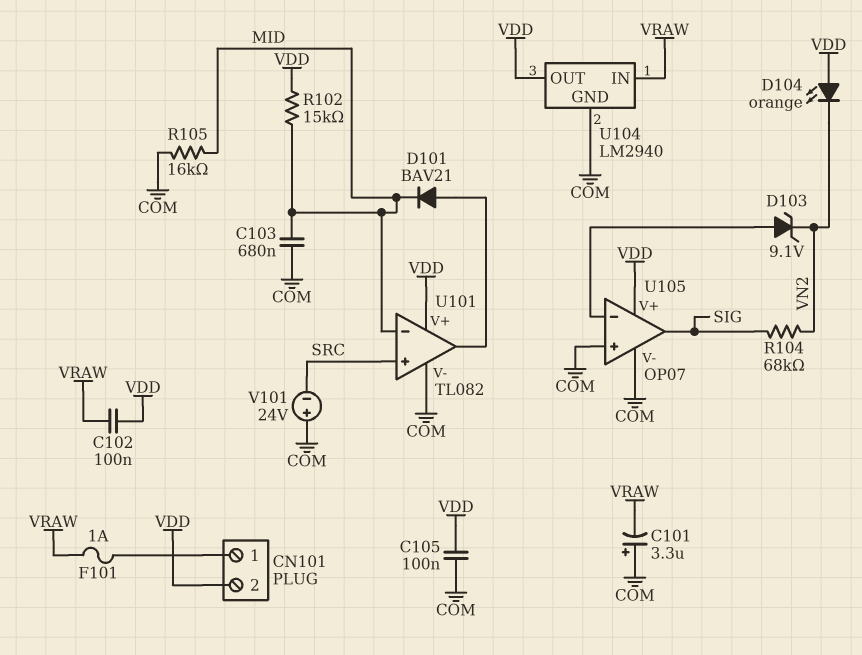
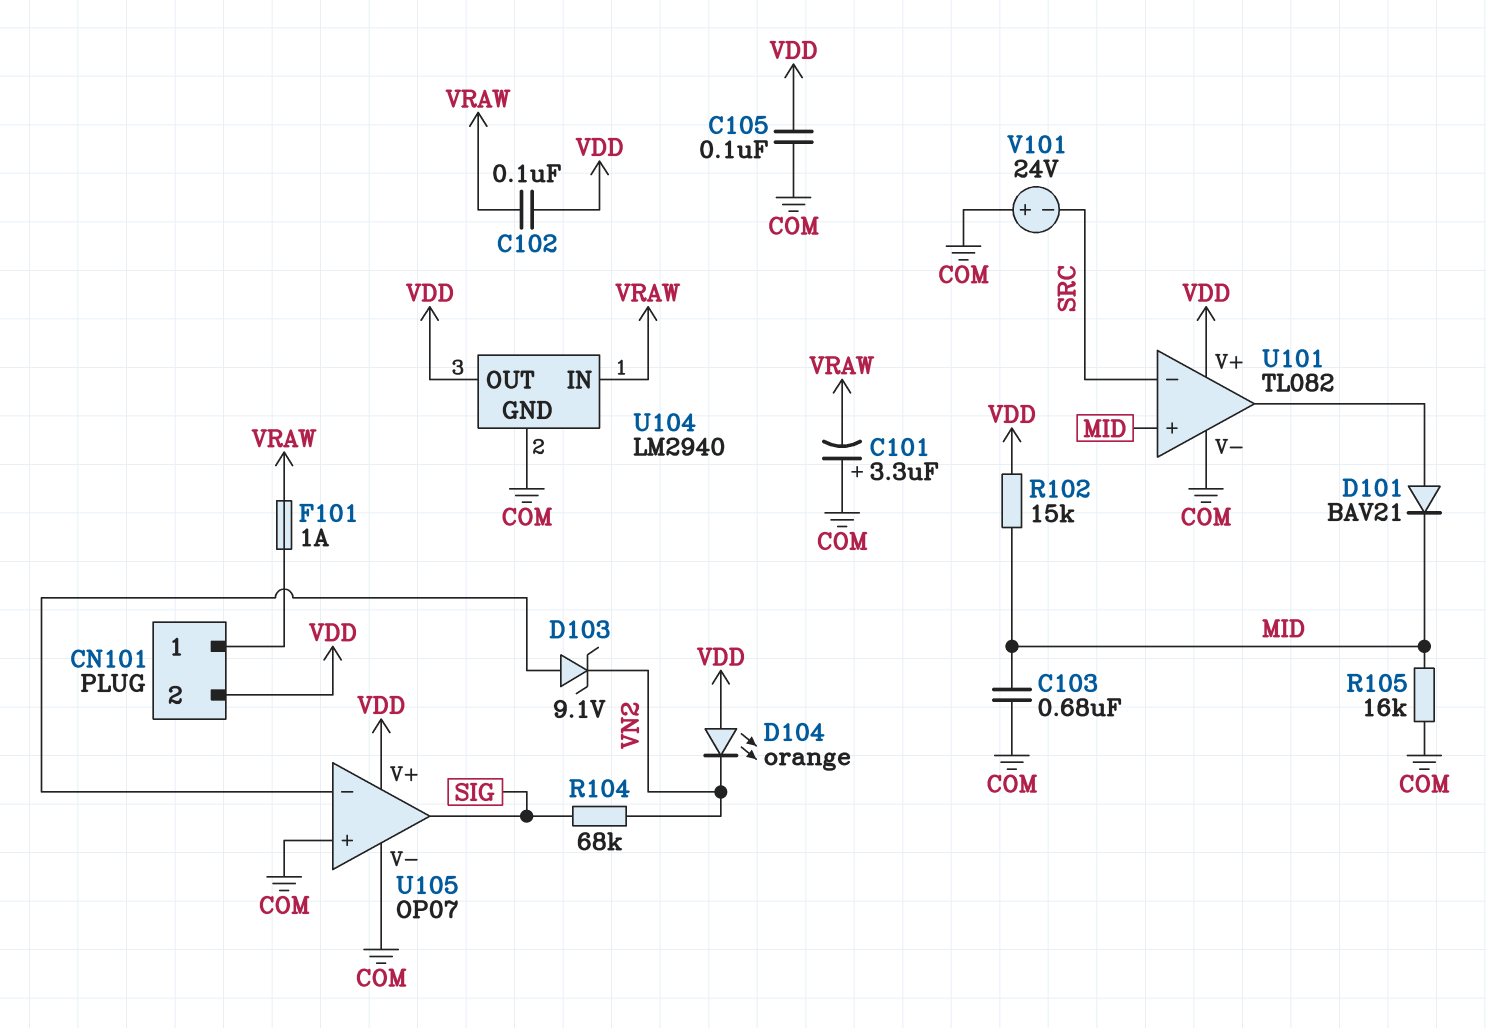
U101 pin in+: SRC -> MID
U101 pin in-: MID -> SRC

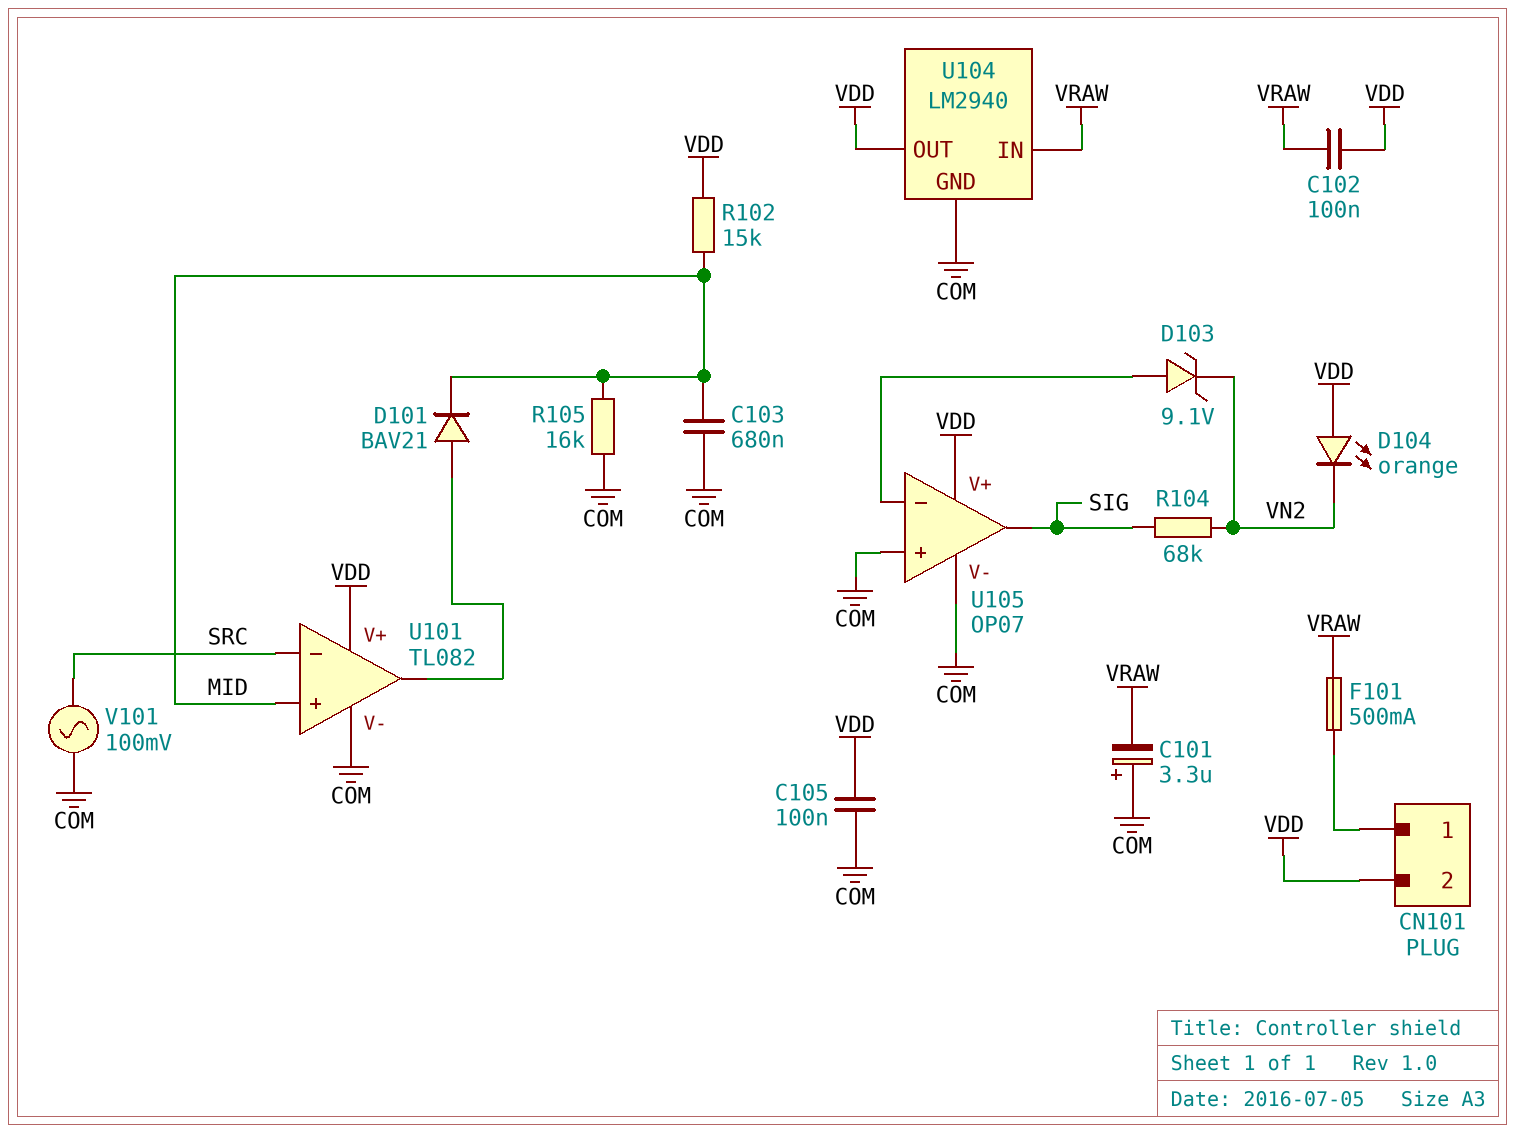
F101: 1A (CN101/1, VRAW) -> 500mA (CN101/1, VRAW)
V101: 24V (plus COM, minus SRC) -> AC 100mV (COM, SRC)

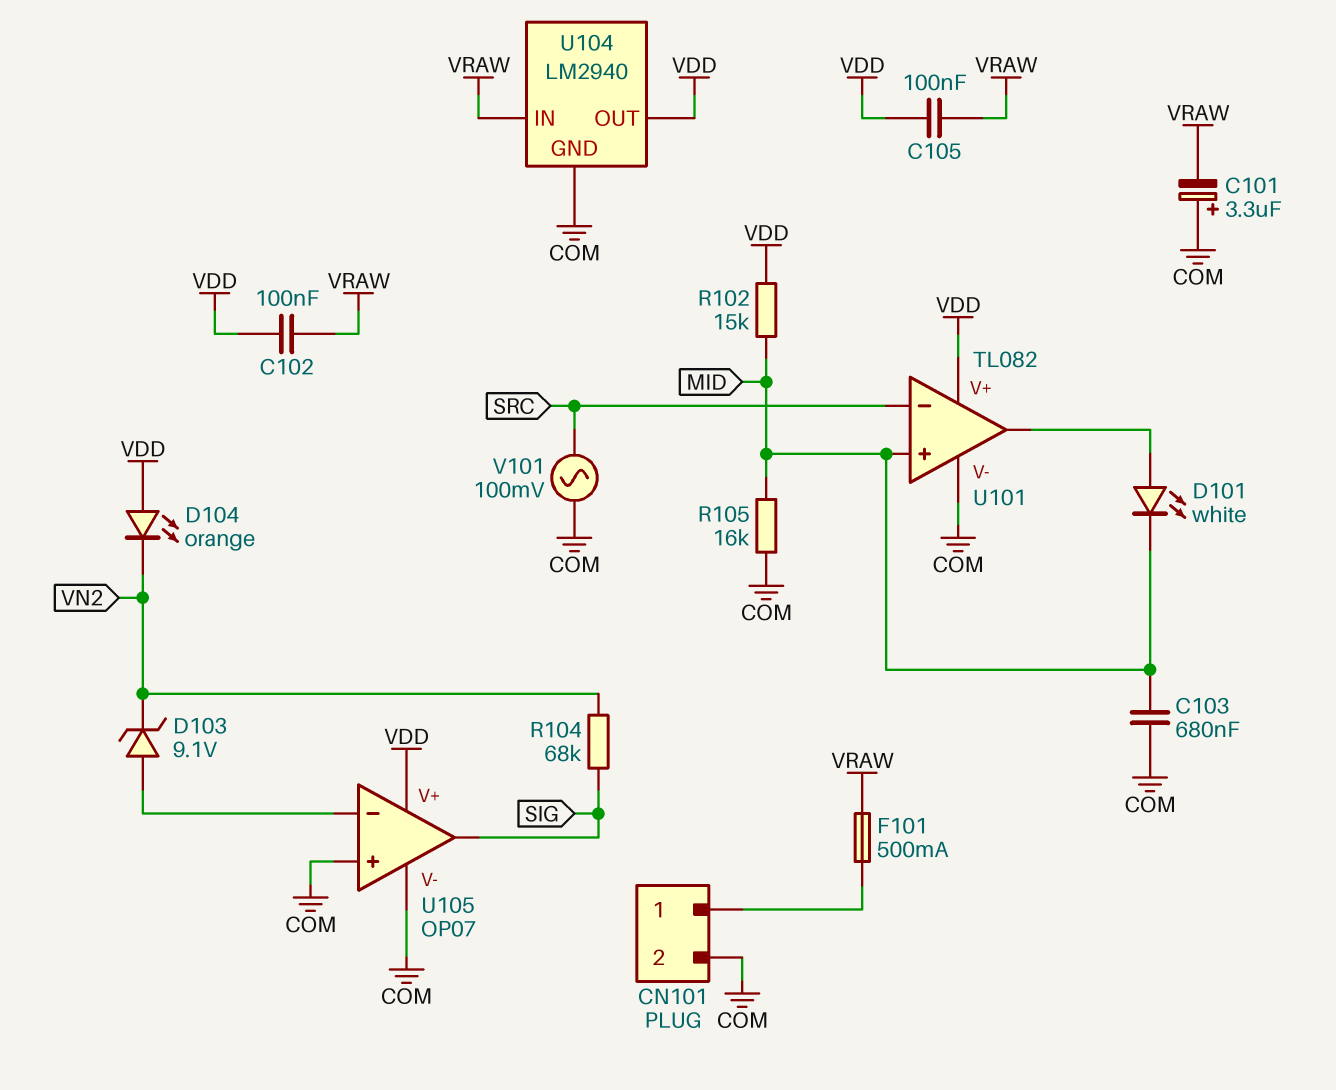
C105: 100nF (COM, VDD) -> 100nF (VDD, VRAW)
CN101 pin 2: VDD -> COM
D101: diode BAV21 (A U101/out, K MID) -> LED white (A U101/out, K MID)

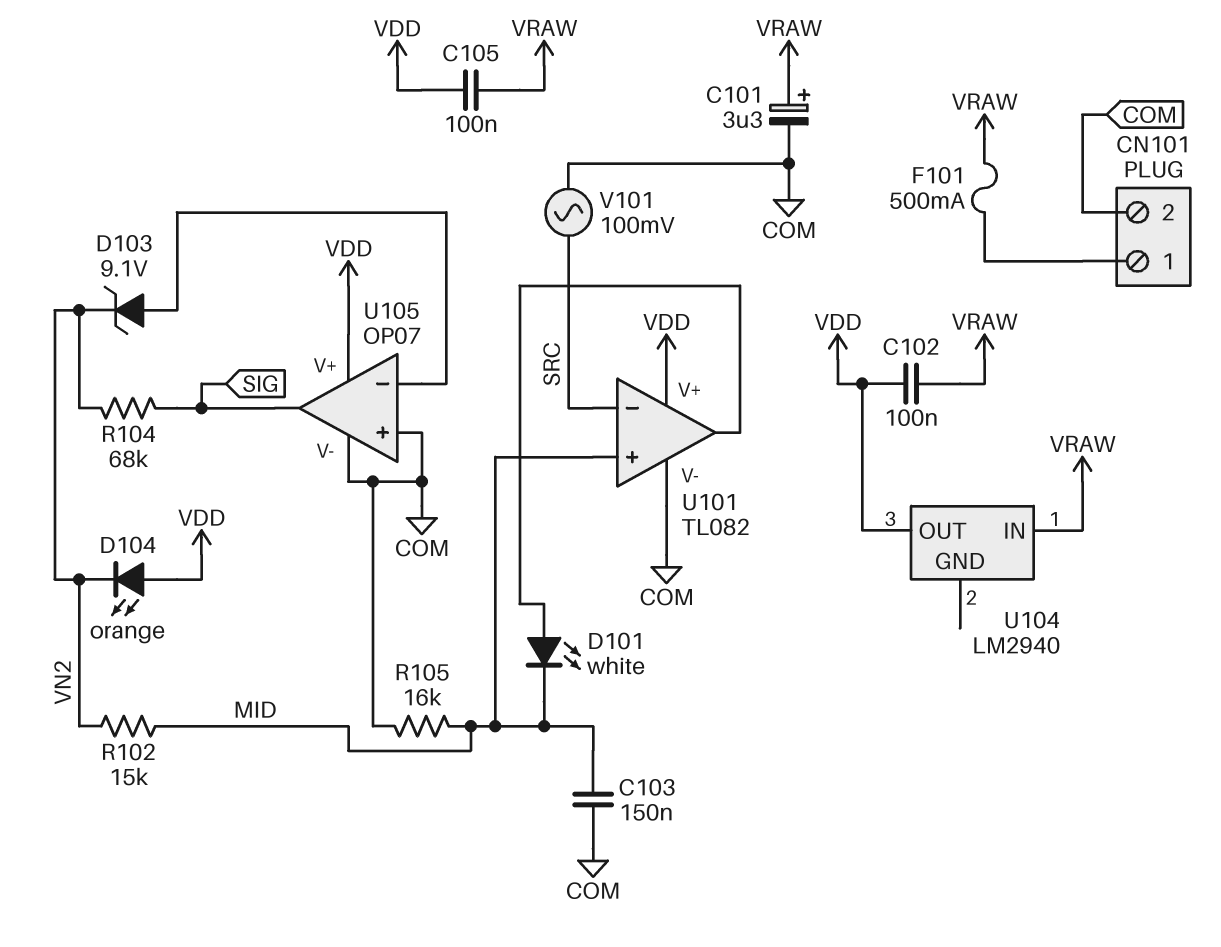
C101: 3.3uF (plus COM, minus VRAW) -> 3.3uF (plus VRAW, minus COM)
C103: 680nF (COM, MID) -> 150nF (COM, MID)
R102: 15k (MID, VDD) -> 15k (MID, VN2)
U104 pin GND: COM -> none

